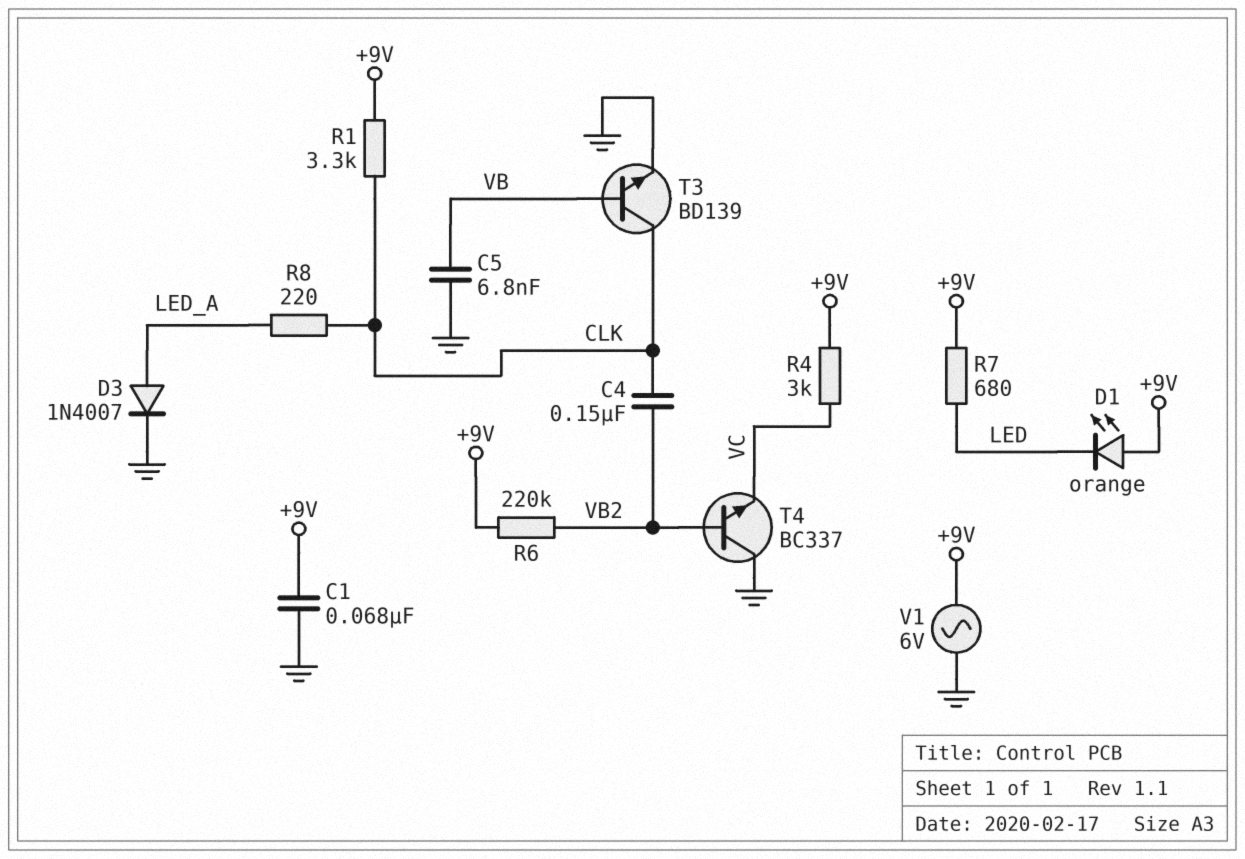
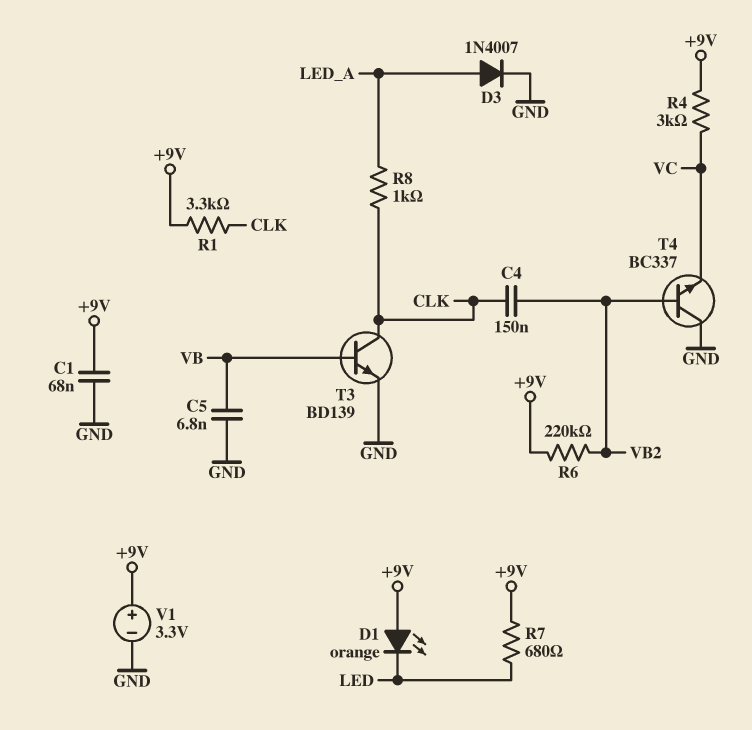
R8: 220 (CLK, LED_A) -> 1k (CLK, LED_A)
V1: AC 6V (+9V, GND) -> 3.3V (plus +9V, minus GND)

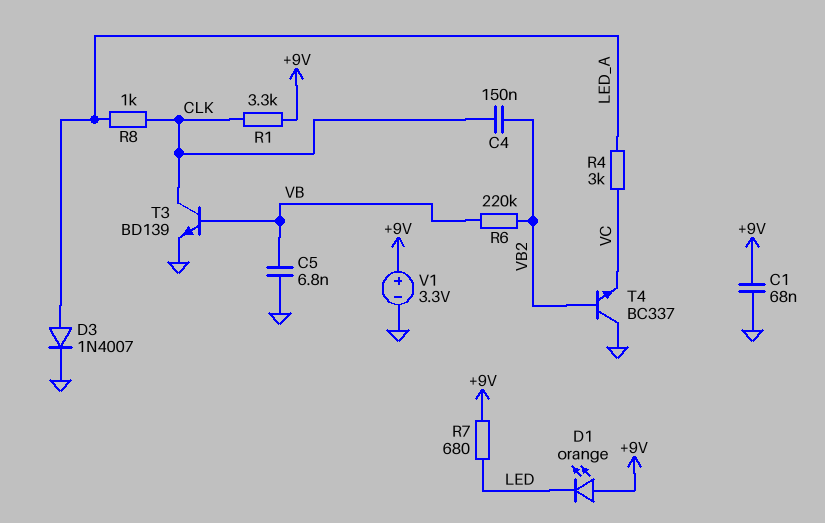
R4: 3k (+9V, VC) -> 3k (LED_A, VC)
R6: 220k (+9V, VB2) -> 220k (VB, VB2)

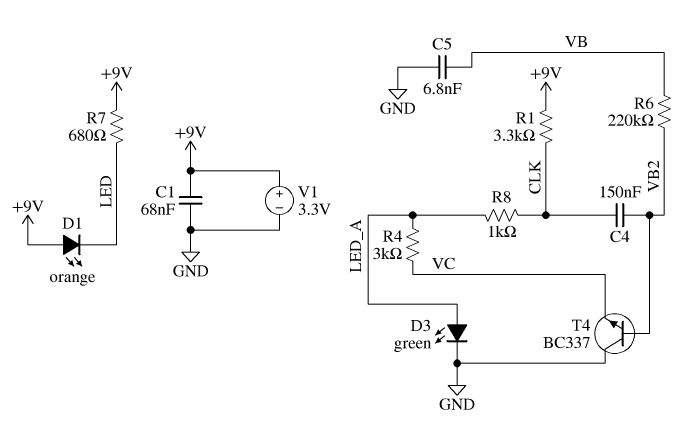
D3: diode 1N4007 (A LED_A, K GND) -> LED green (A LED_A, K GND)
T3: NPN BD139 (B VB, C CLK, E GND) -> none

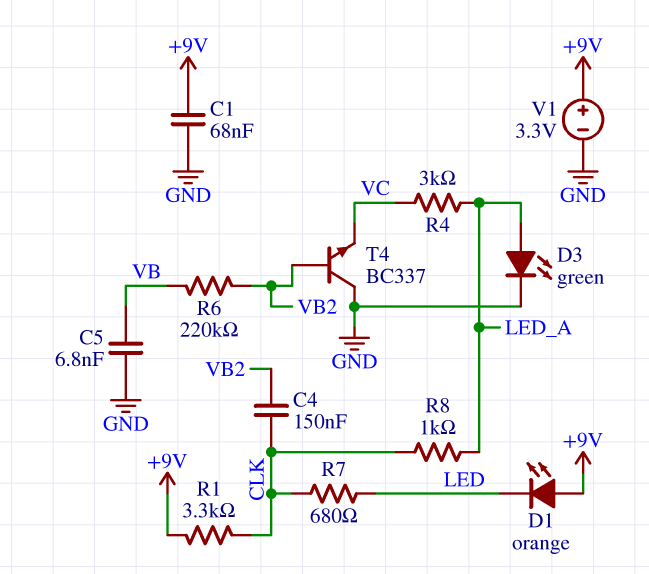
R7: 680 (+9V, LED) -> 680 (CLK, LED)

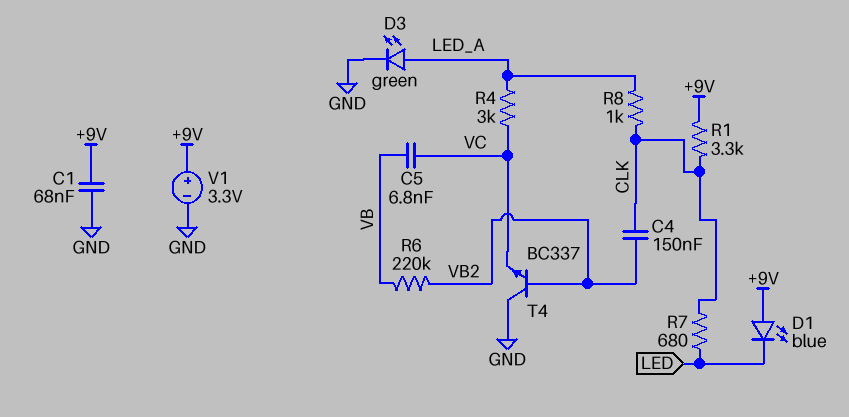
C5: 6.8nF (GND, VB) -> 6.8nF (VB, VC)
D1: LED orange (A +9V, K LED) -> LED blue (A +9V, K LED)

